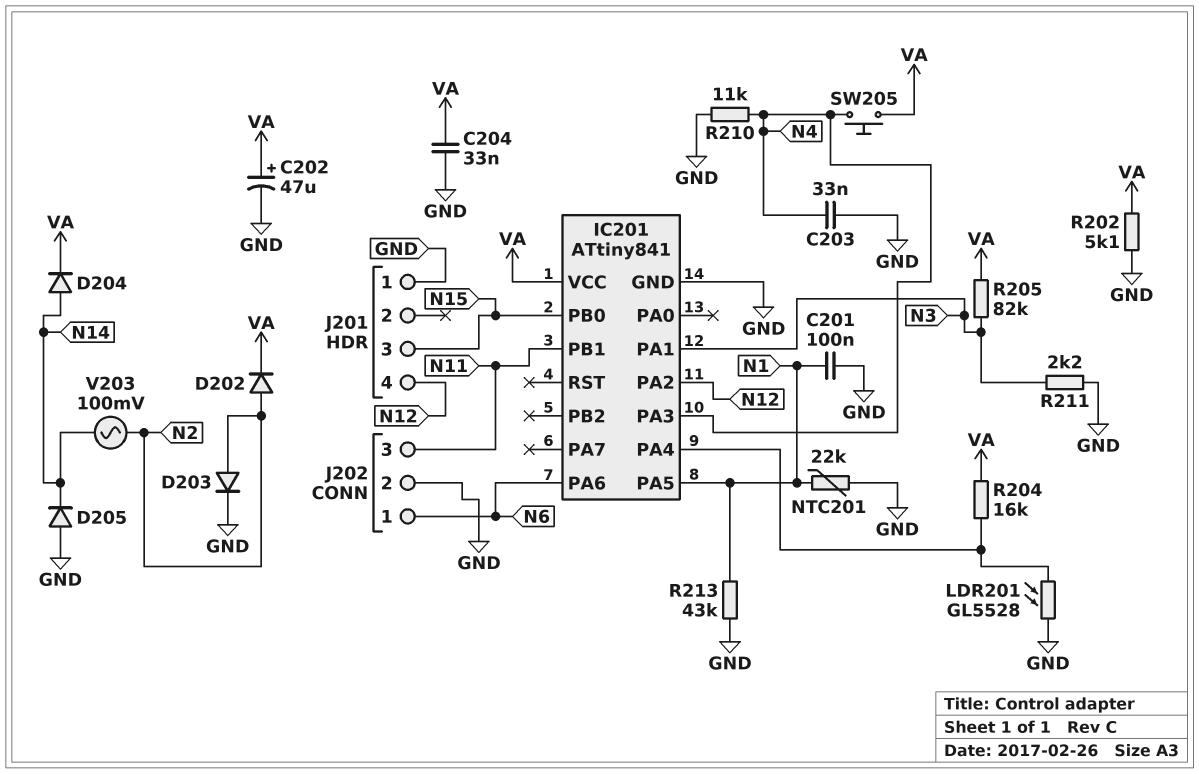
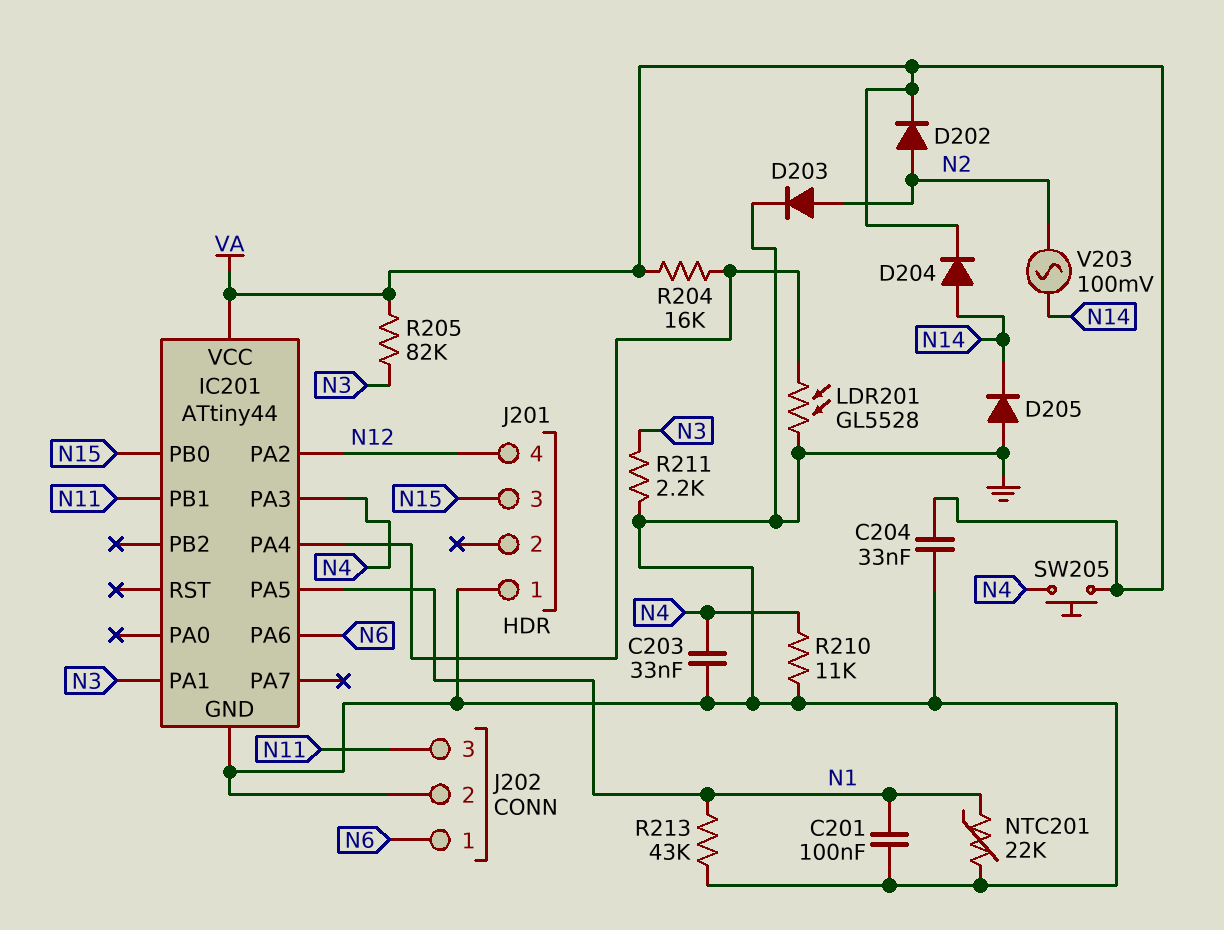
C202: 47uF (plus VA, minus GND) -> none
IC201: ATtiny841 -> ATtiny44
R202: 5.1k (GND, VA) -> none

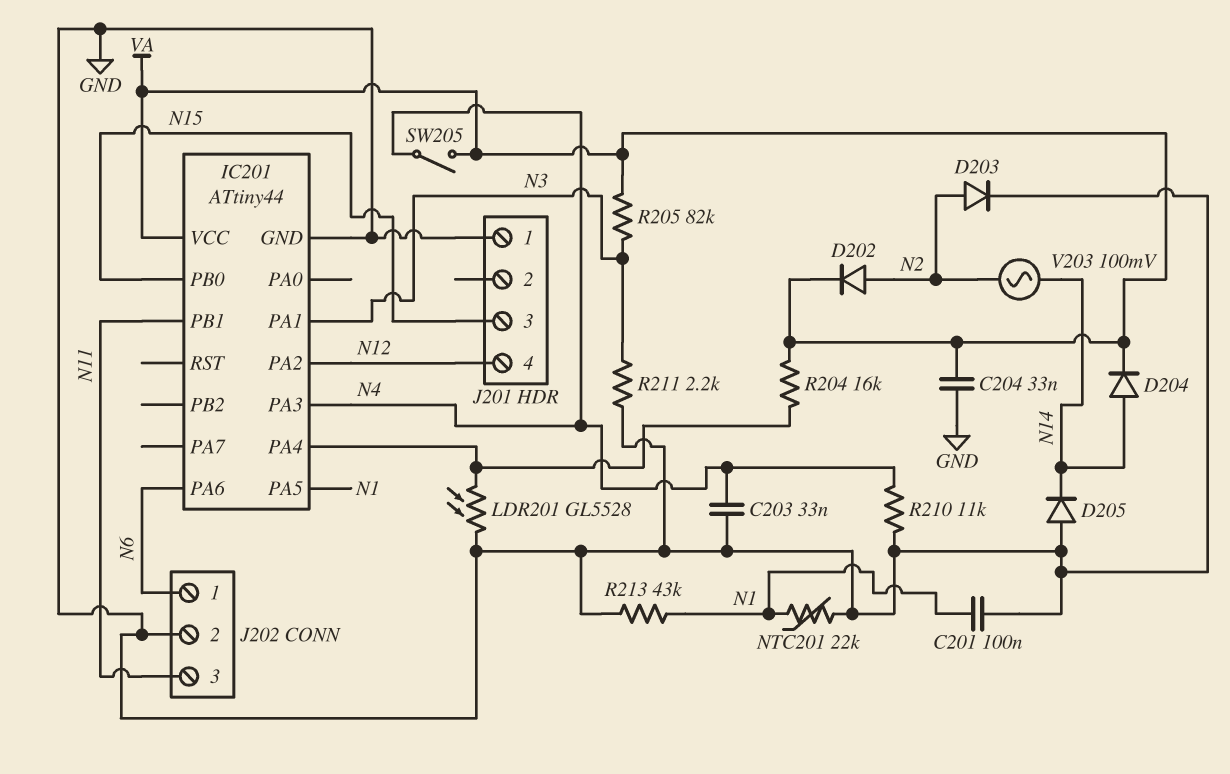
SW205: button (N4, VA) -> switch (N4, VA)

